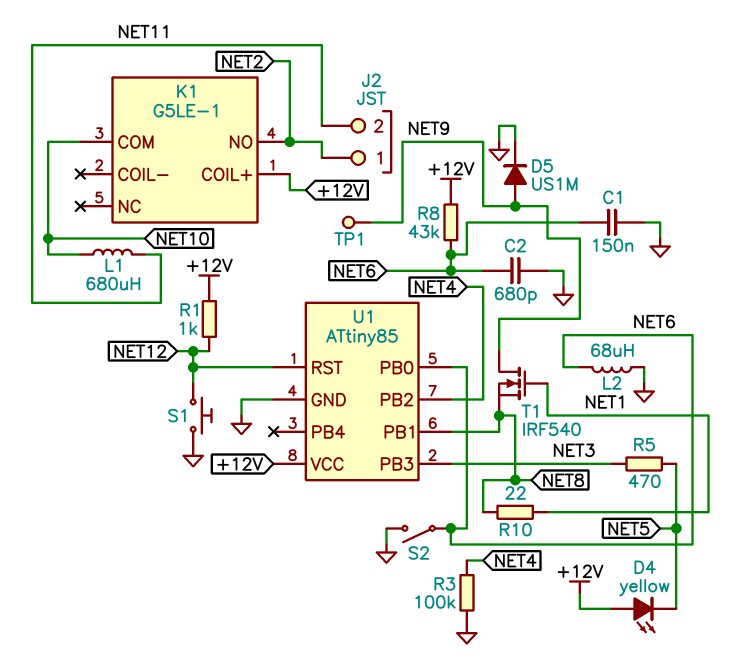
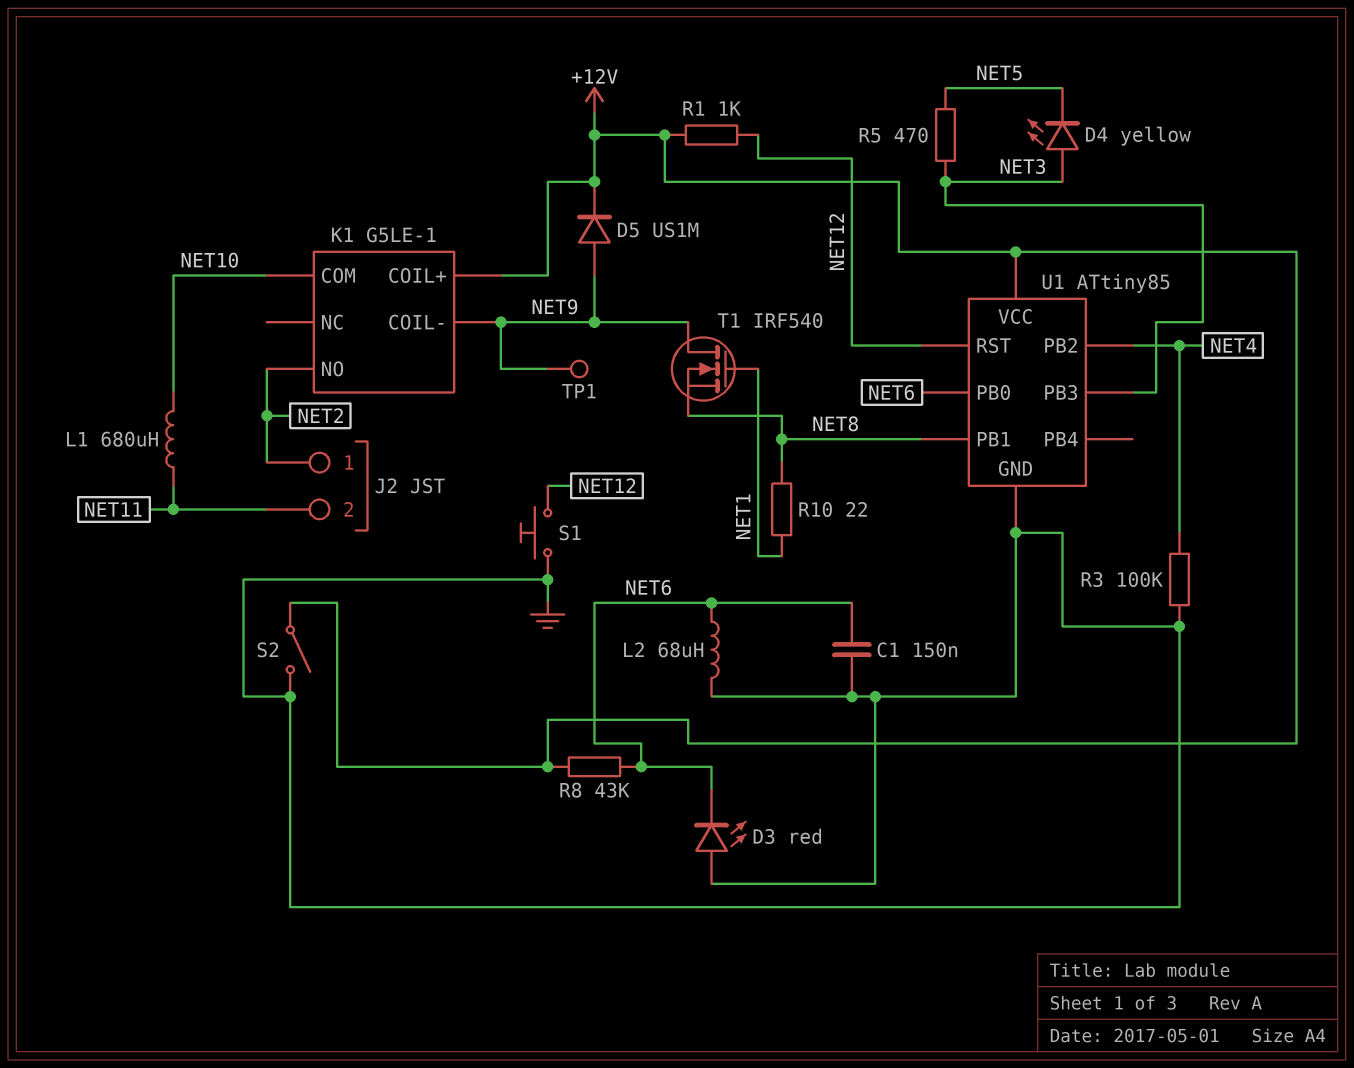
C2: 680pF (GND, NET6) -> none
D3: none -> LED red (A GND, K NET6)
D4: LED yellow (A +12V, K NET5) -> LED yellow (A NET3, K NET5)
D5: diode US1M (A NET9, K GND) -> diode US1M (A NET9, K +12V)
K1 pin COIL-: none -> NET9
S2: switch (GND, NET6) -> switch (+12V, GND)

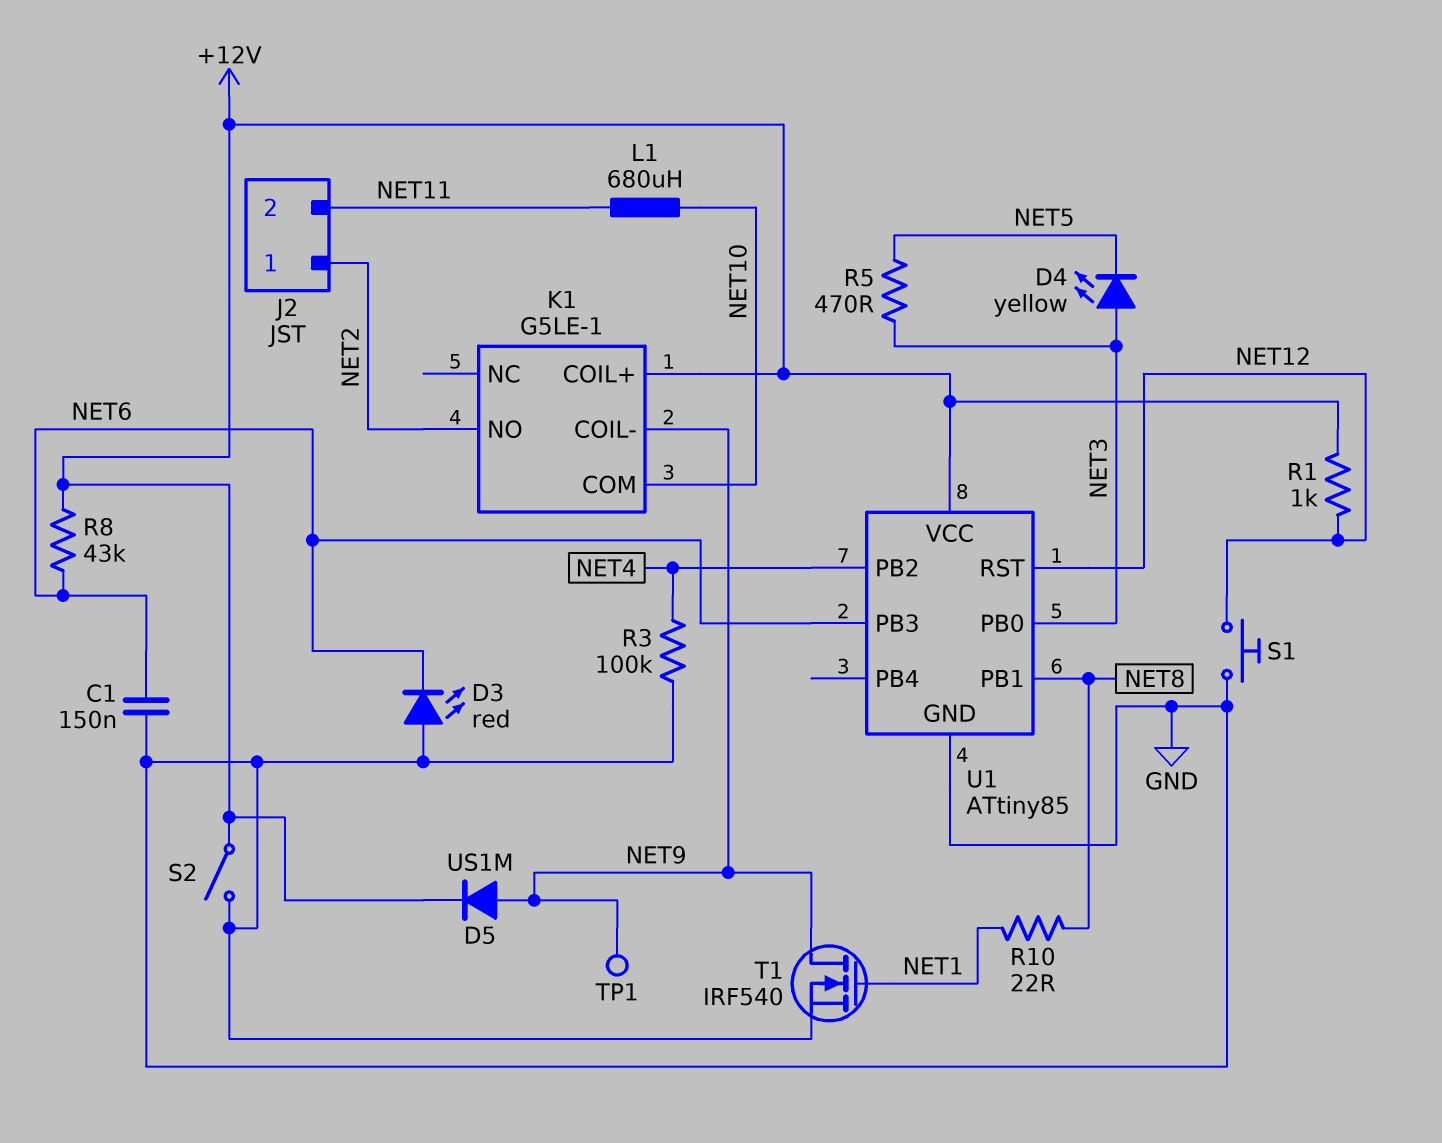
L2: 68uH (GND, NET6) -> none
T1: NMOS IRF540 (G NET1, D NET9, S NET8) -> NMOS IRF540 (G NET1, D NET9, S GND)
U1 pin PB0: NET6 -> NET3
U1 pin PB3: NET3 -> NET6

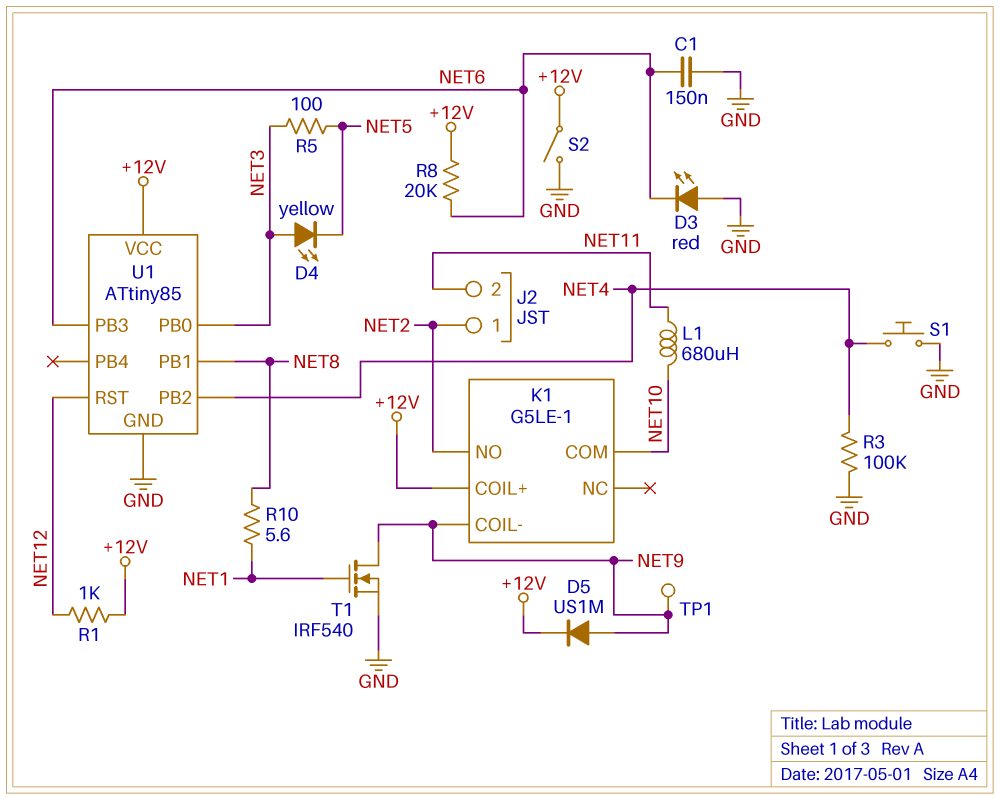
R5: 470 (NET3, NET5) -> 100 (NET3, NET5)
R8: 43k (+12V, NET6) -> 20k (+12V, NET6)
R10: 22 (NET1, NET8) -> 5.6 (NET1, NET8)
S1: button (GND, NET12) -> button (GND, NET4)

